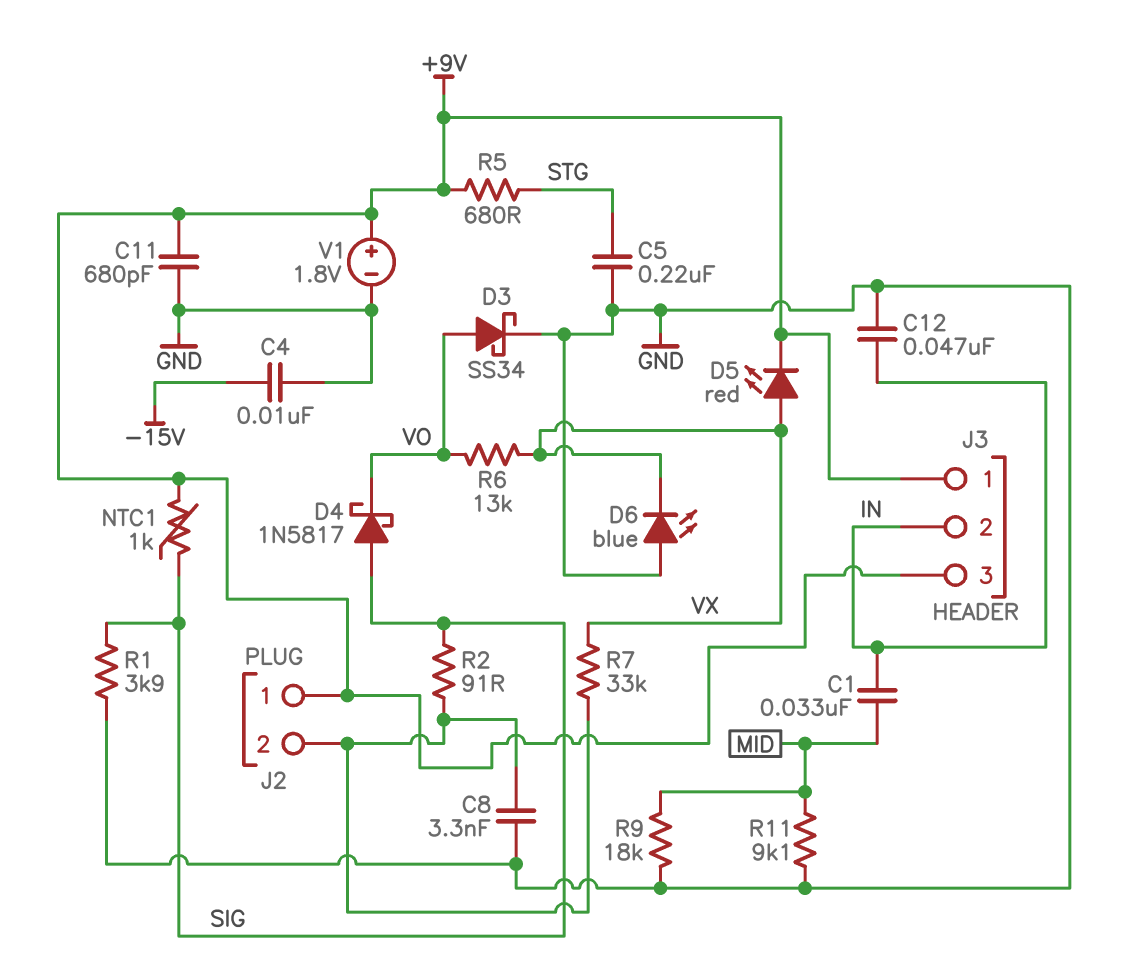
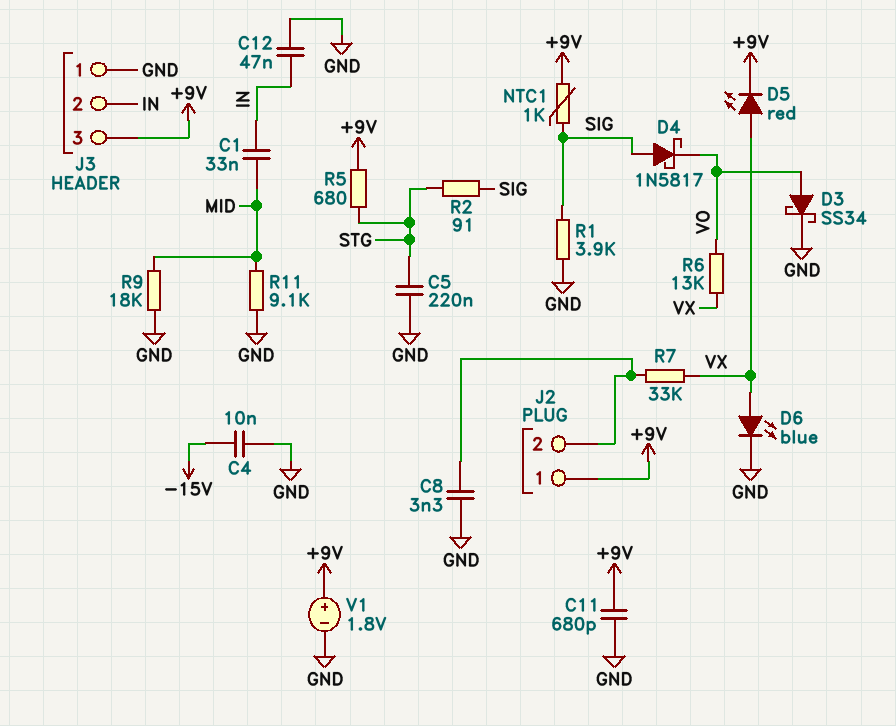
D6: LED blue (A GND, K VX) -> LED blue (A VX, K GND)
J3 pin 1: +9V -> GND
R2: 91 (J2/2, SIG) -> 91 (SIG, STG)

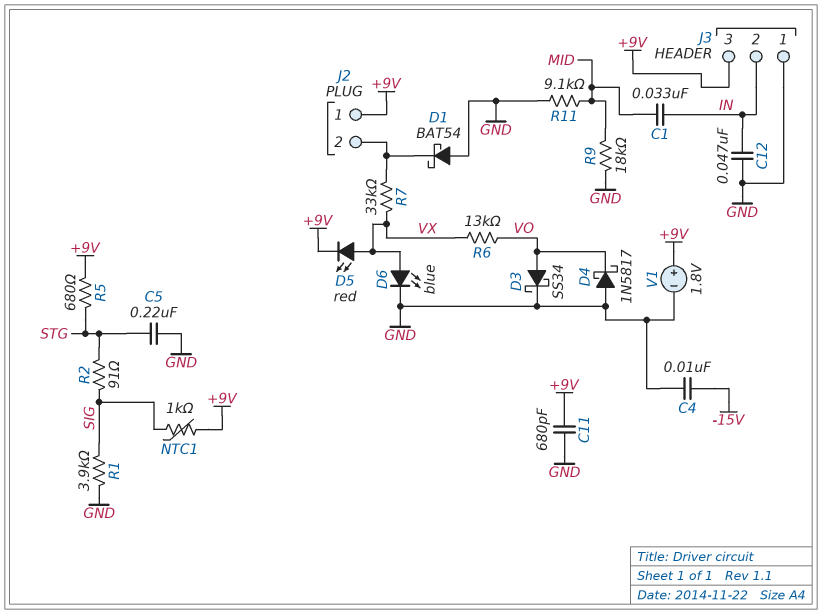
C8: 3.3nF (GND, J2/2) -> none
D1: none -> schottky BAT54 (A GND, K J2/2)
D4: schottky 1N5817 (A SIG, K VO) -> schottky 1N5817 (A GND, K VO)

